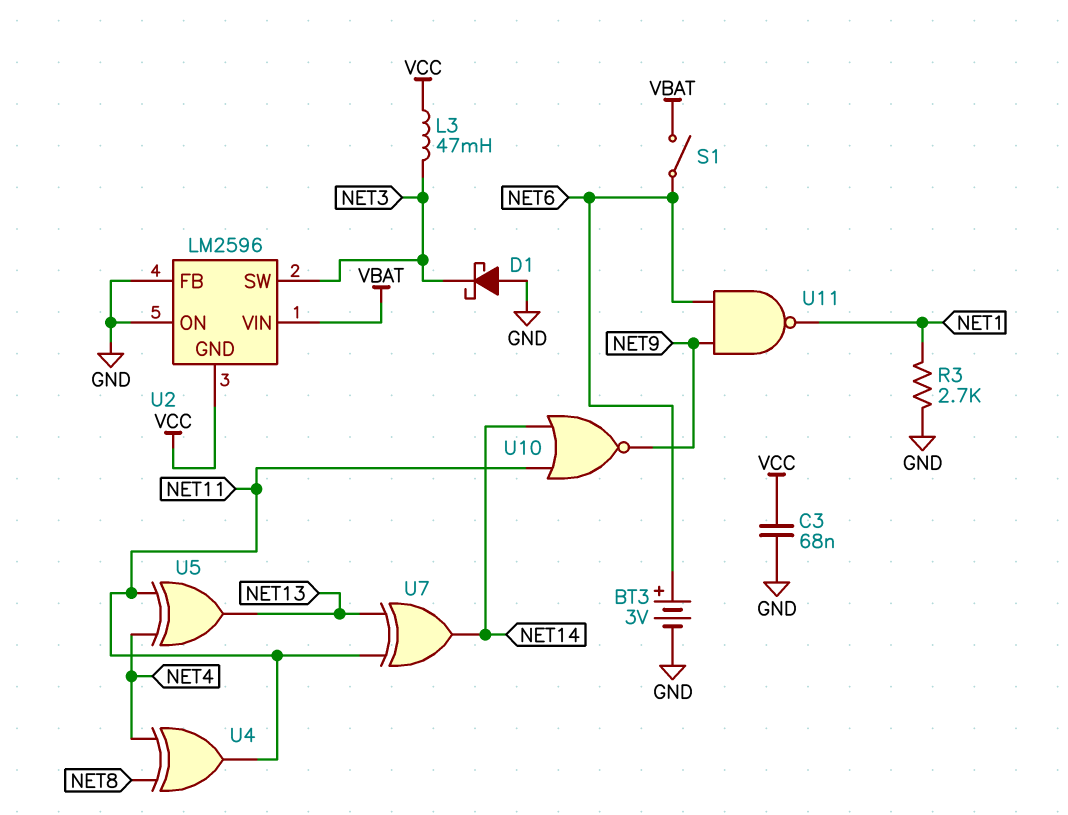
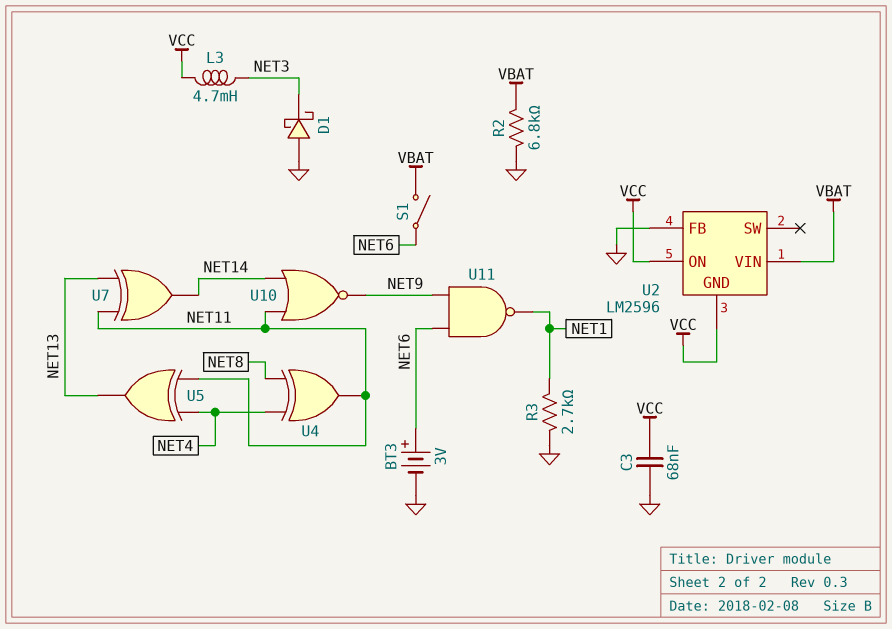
L3: 47mH (NET3, VCC) -> 4.7mH (NET3, VCC)
R2: none -> 6.8k (GND, VBAT)
U2 pin ON: GND -> VCC
U2 pin SW: NET3 -> none

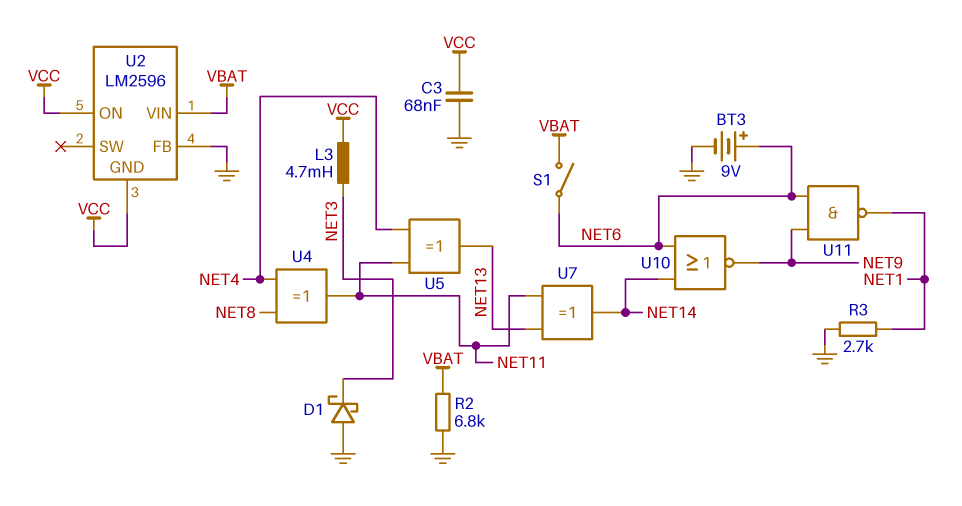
BT3: 3V (plus NET6, minus GND) -> 9V (plus NET6, minus GND)
U10: NOR (in NET11, in NET14, out NET9) -> NOR (in NET6, in NET14, out NET9)

